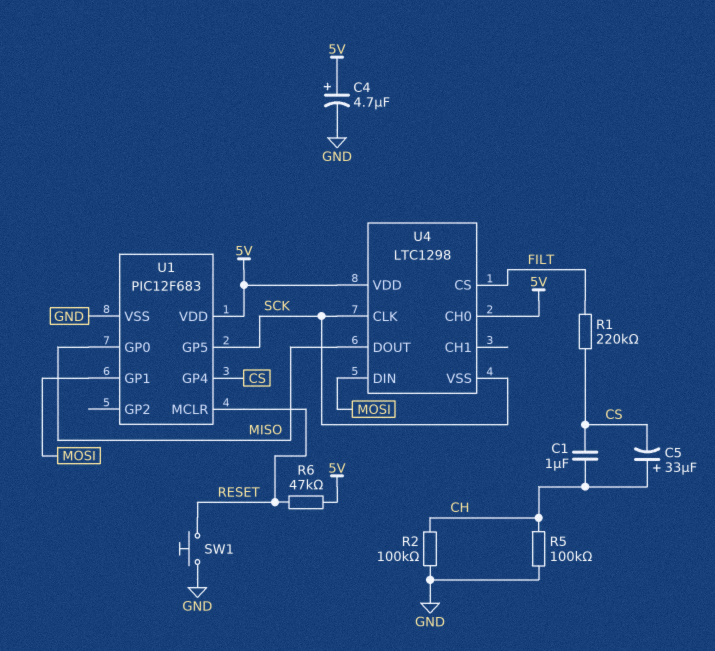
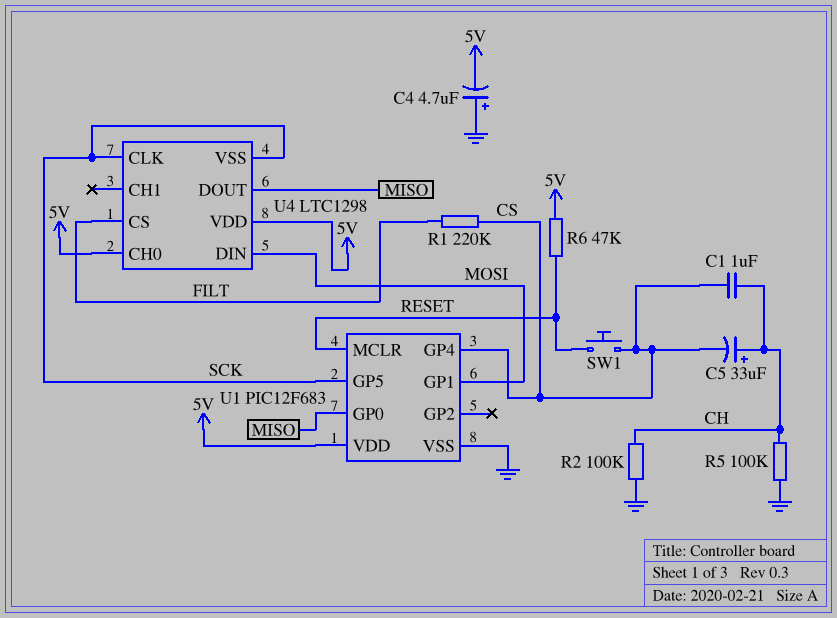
C4: 4.7uF (plus 5V, minus GND) -> 4.7uF (plus GND, minus 5V)
SW1: button (GND, RESET) -> button (CS, RESET)

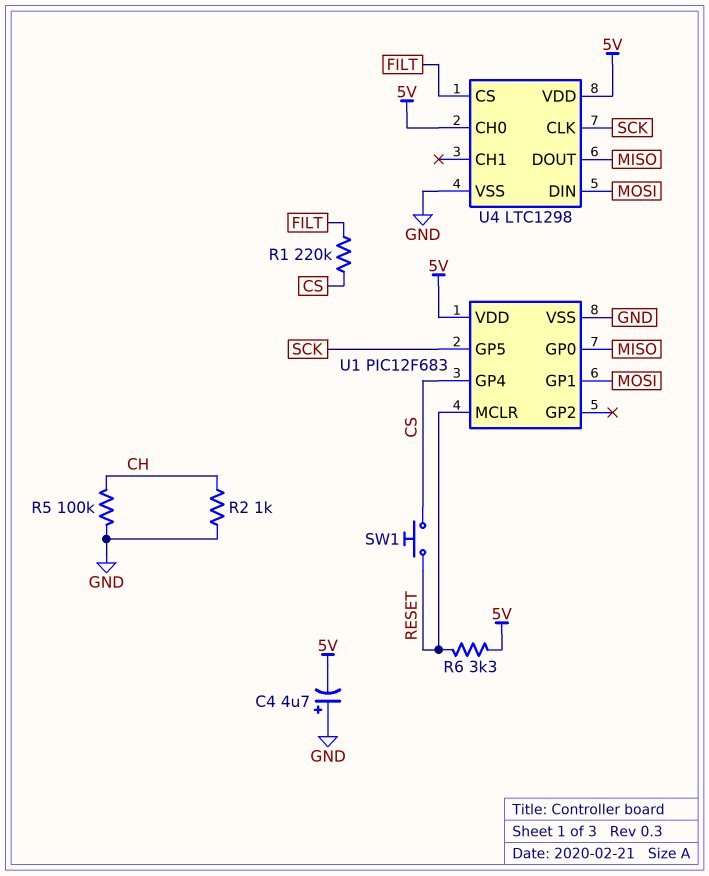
C1: 1uF (CH, CS) -> none
C5: 33uF (plus CH, minus CS) -> none
R2: 100k (CH, GND) -> 1k (CH, GND)
R6: 47k (5V, RESET) -> 3.3k (5V, RESET)
U4 pin VSS: SCK -> GND

